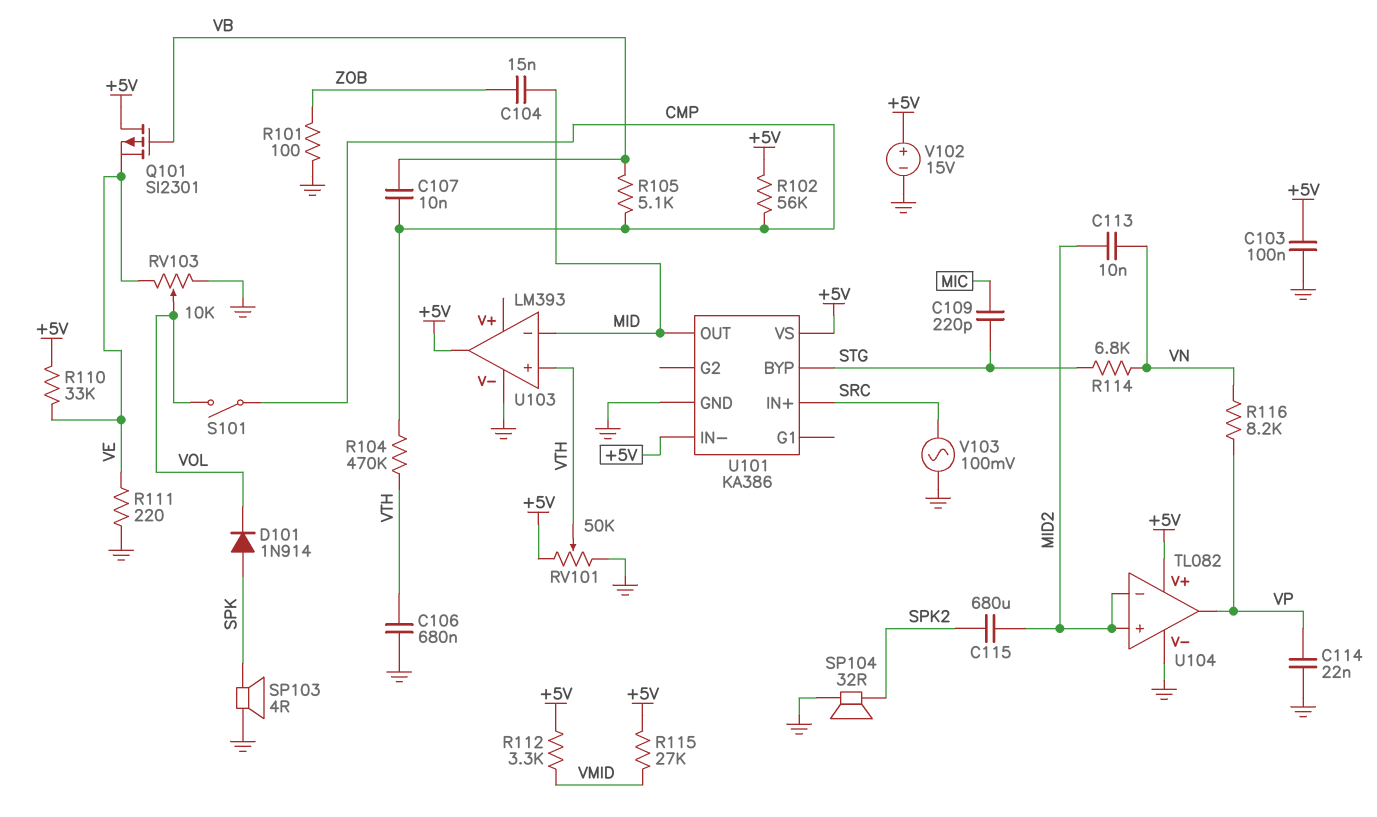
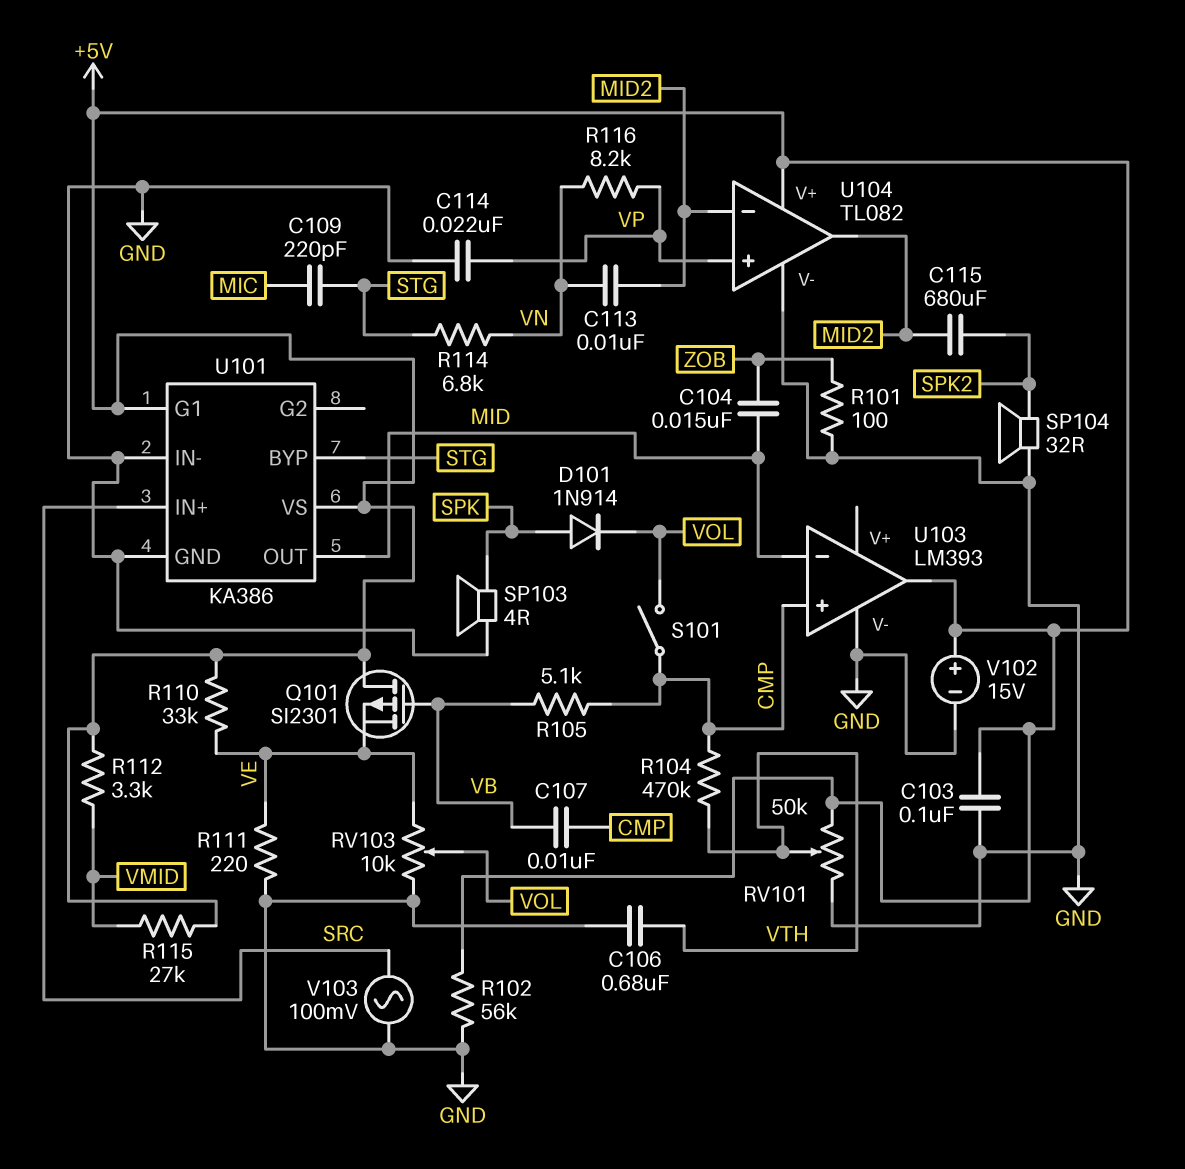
R102: 56k (+5V, CMP) -> 56k (+5V, GND)
U101 pin G1: none -> +5V
U101 pin IN-: +5V -> GND
U103 pin in+: VTH -> CMP
U104 pin in+: MID2 -> VP
U104 pin out: VP -> MID2

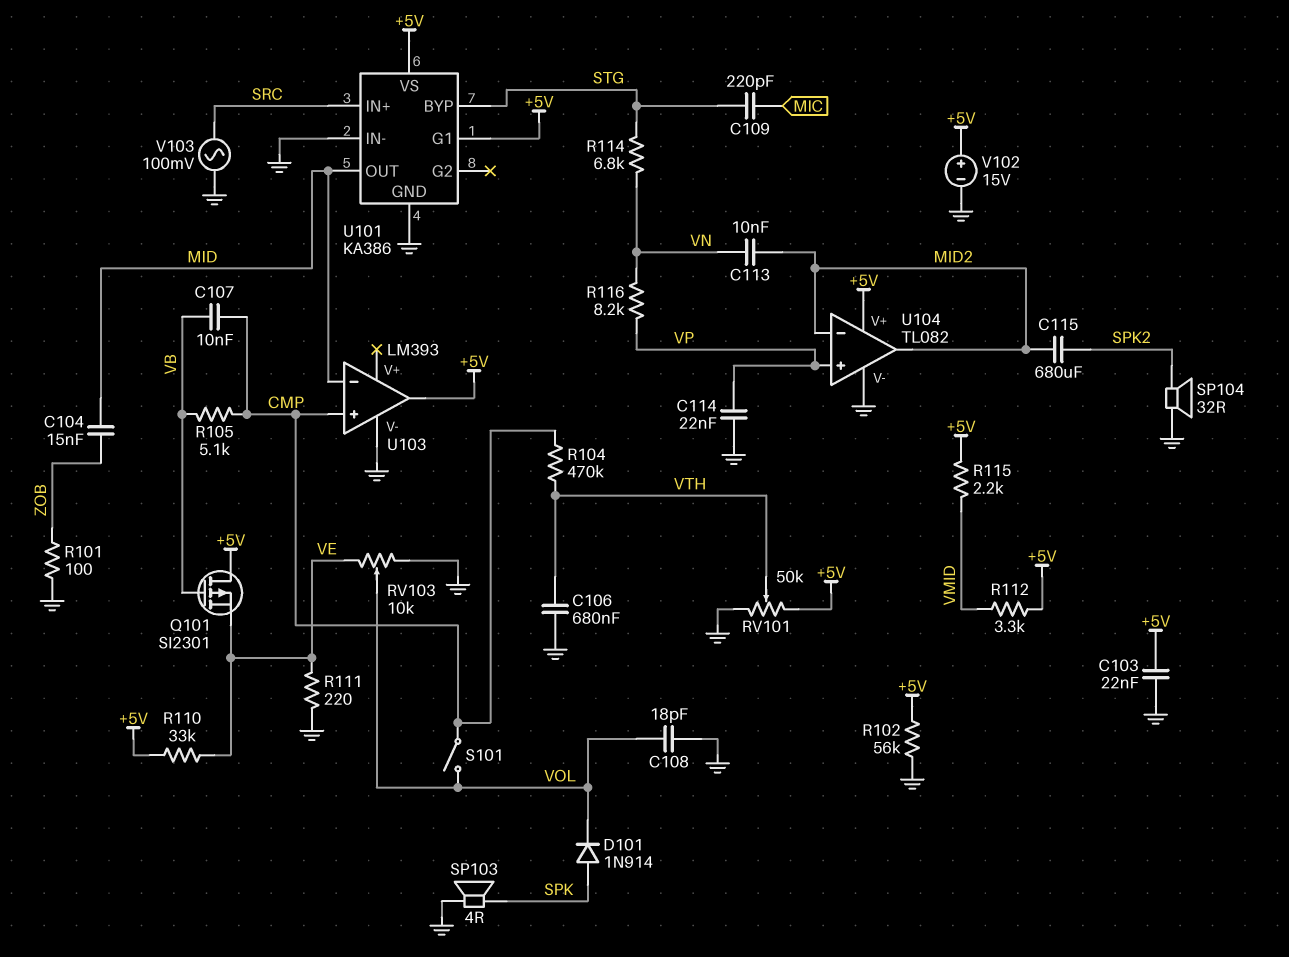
C103: 100nF (+5V, GND) -> 22nF (+5V, GND)
C108: none -> 18pF (GND, VOL)
R115: 27k (+5V, VMID) -> 2.2k (+5V, VMID)

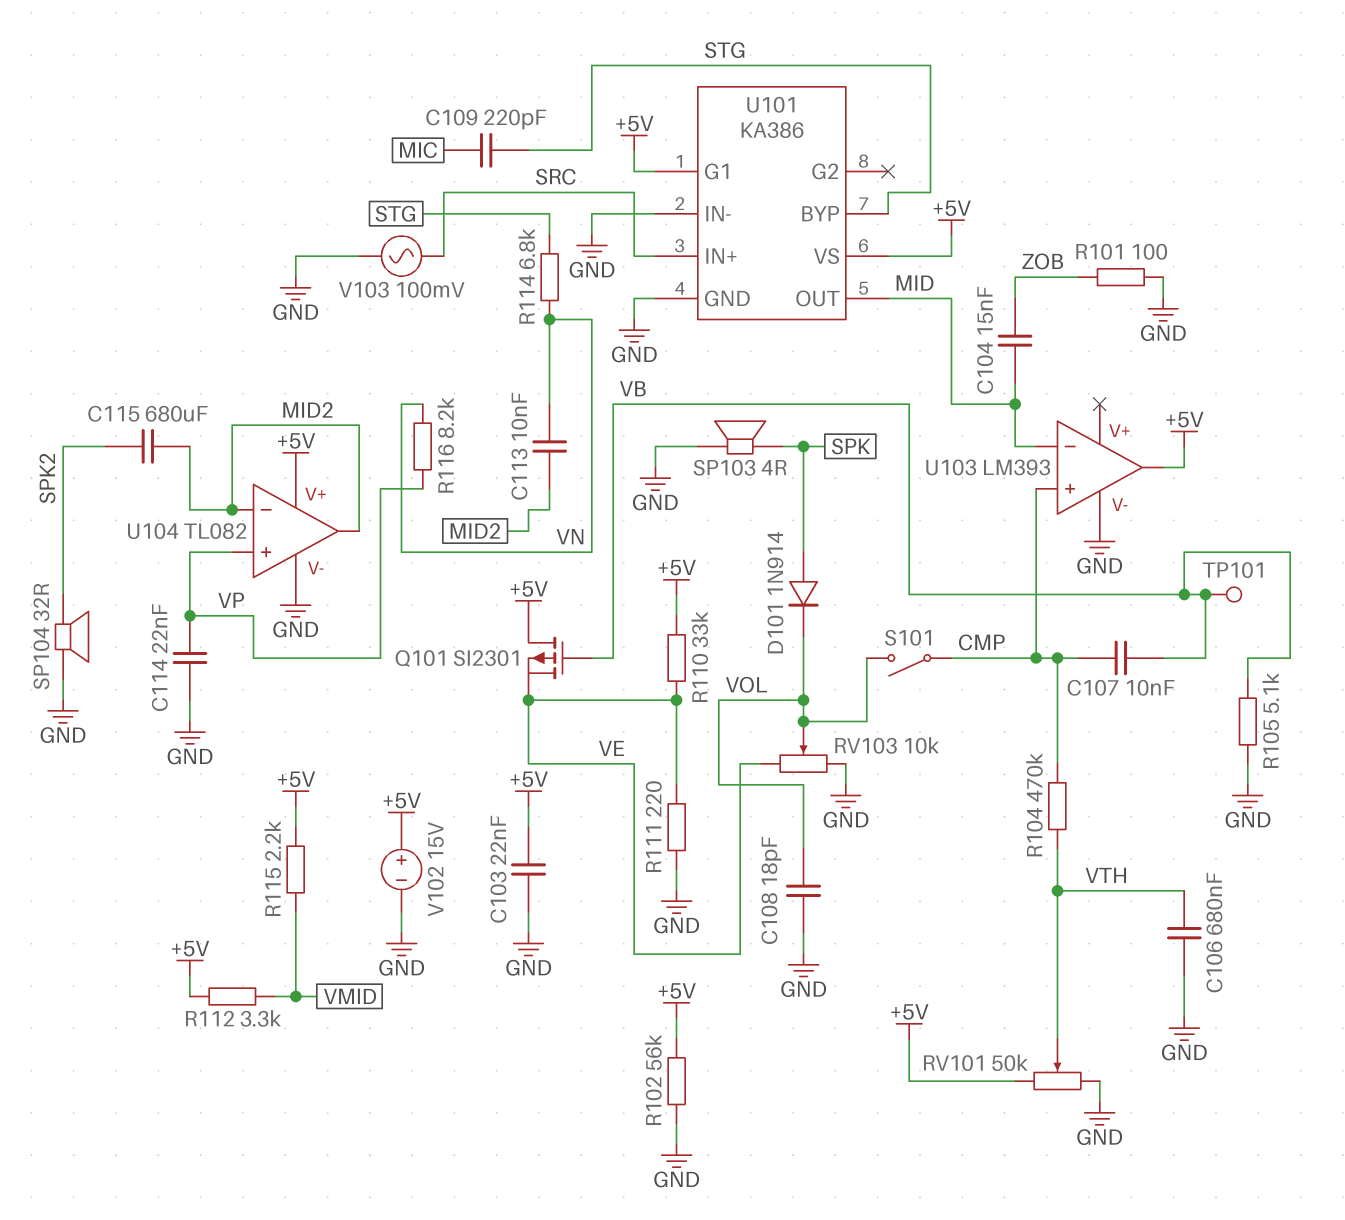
R105: 5.1k (CMP, VB) -> 5.1k (GND, VB)
TP101: none -> test point (VB)

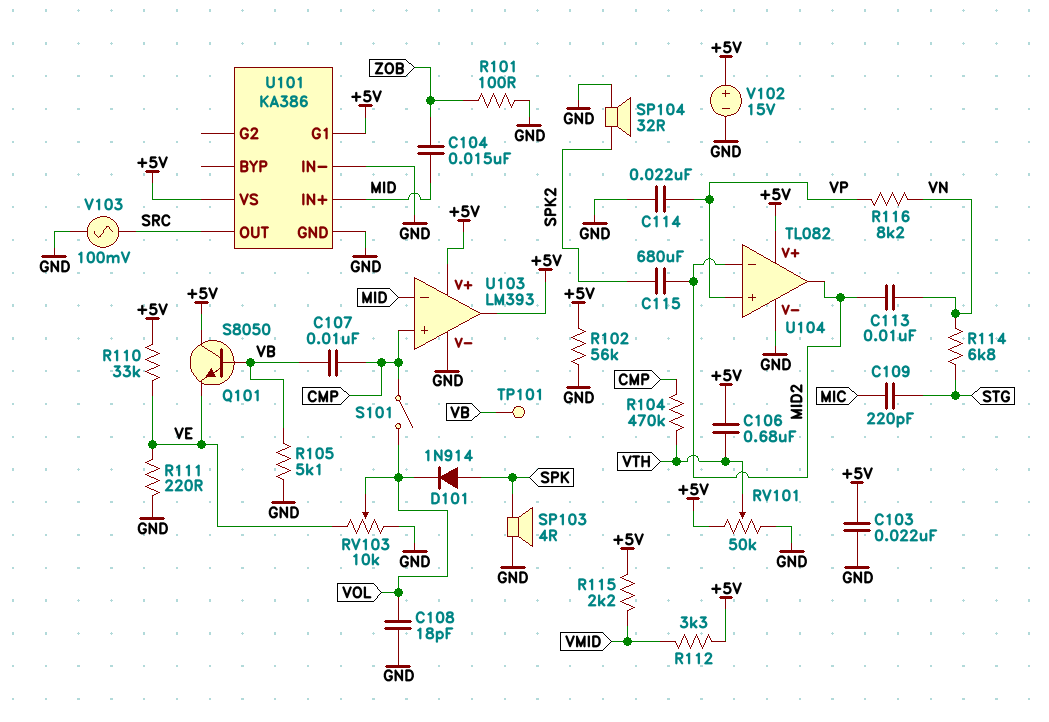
C106: 680nF (GND, VTH) -> 680nF (+5V, VTH)
Q101: PMOS SI2301 (G VB, D +5V, S VE) -> NPN S8050 (B VB, C +5V, E VE)
U101 pin BYP: STG -> none
U101 pin IN+: SRC -> MID
U101 pin OUT: MID -> SRC
U103 pin V+: none -> +5V

